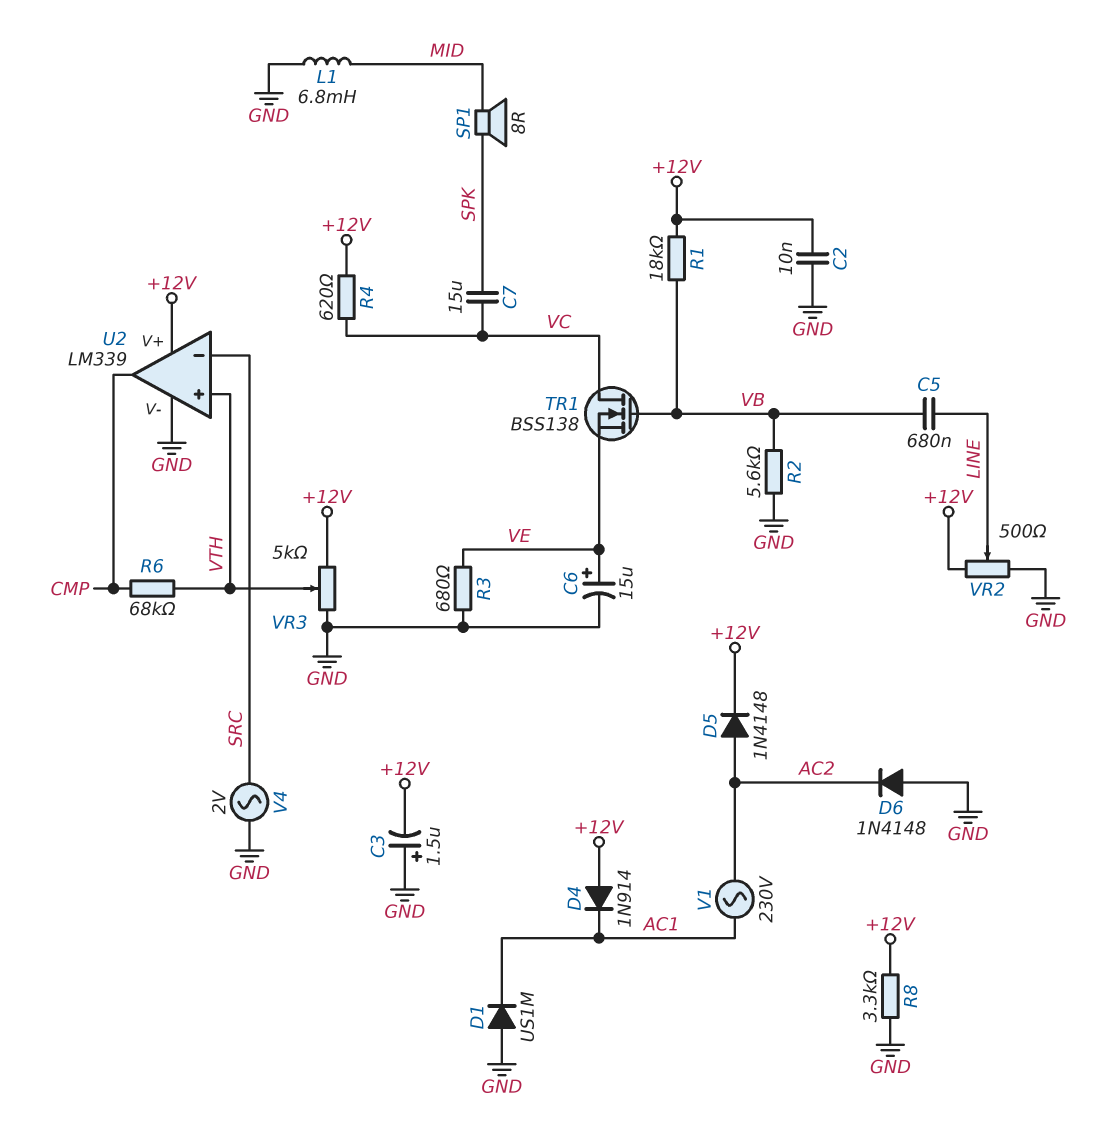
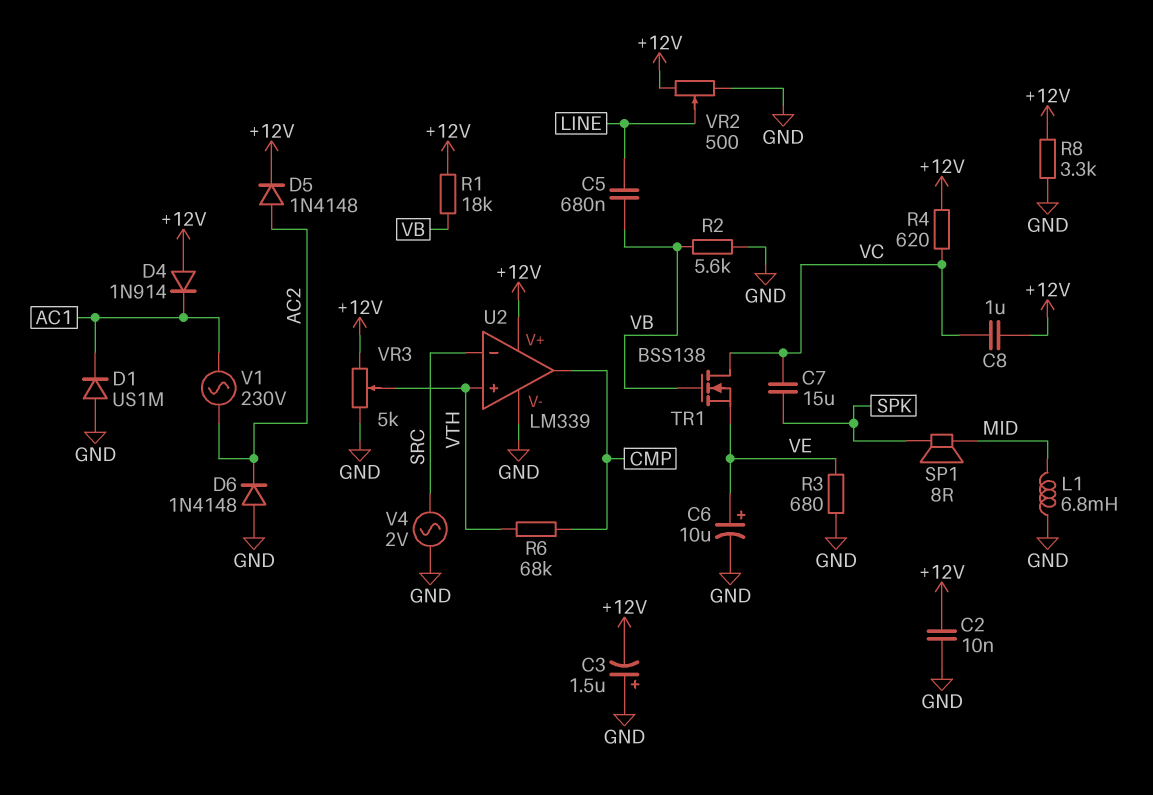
C6: 15uF (plus VE, minus GND) -> 10uF (plus VE, minus GND)
C8: none -> 1uF (+12V, VC)

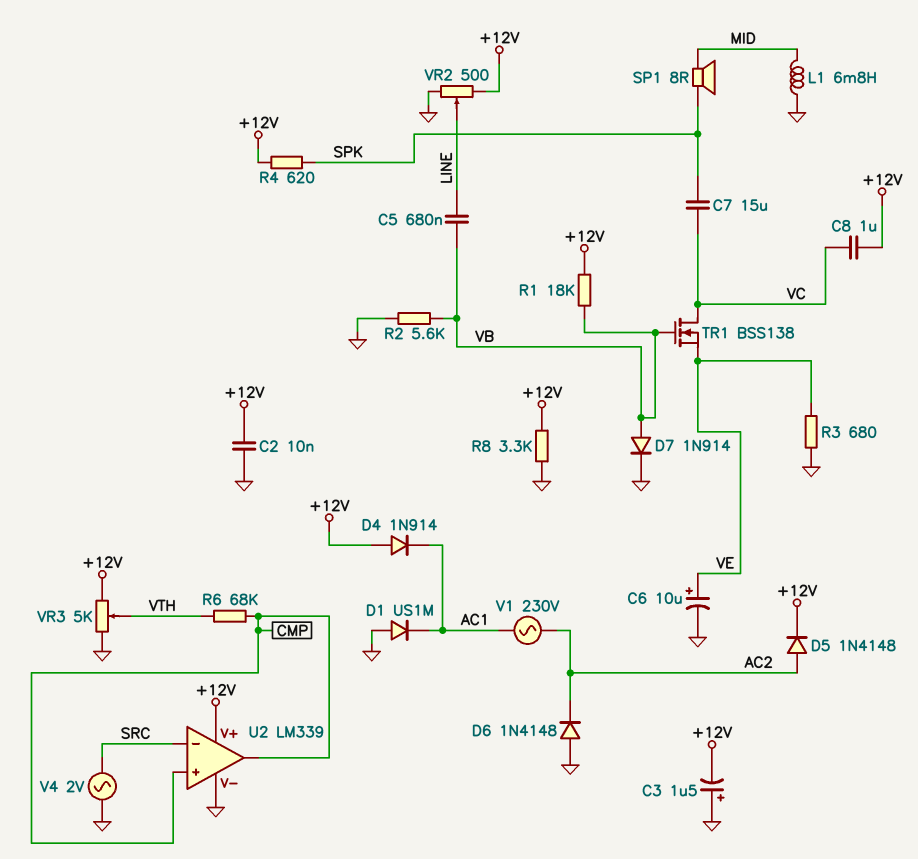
D7: none -> diode 1N914 (A VB, K GND)
R4: 620 (+12V, VC) -> 620 (+12V, SPK)
U2 pin in+: VTH -> CMP

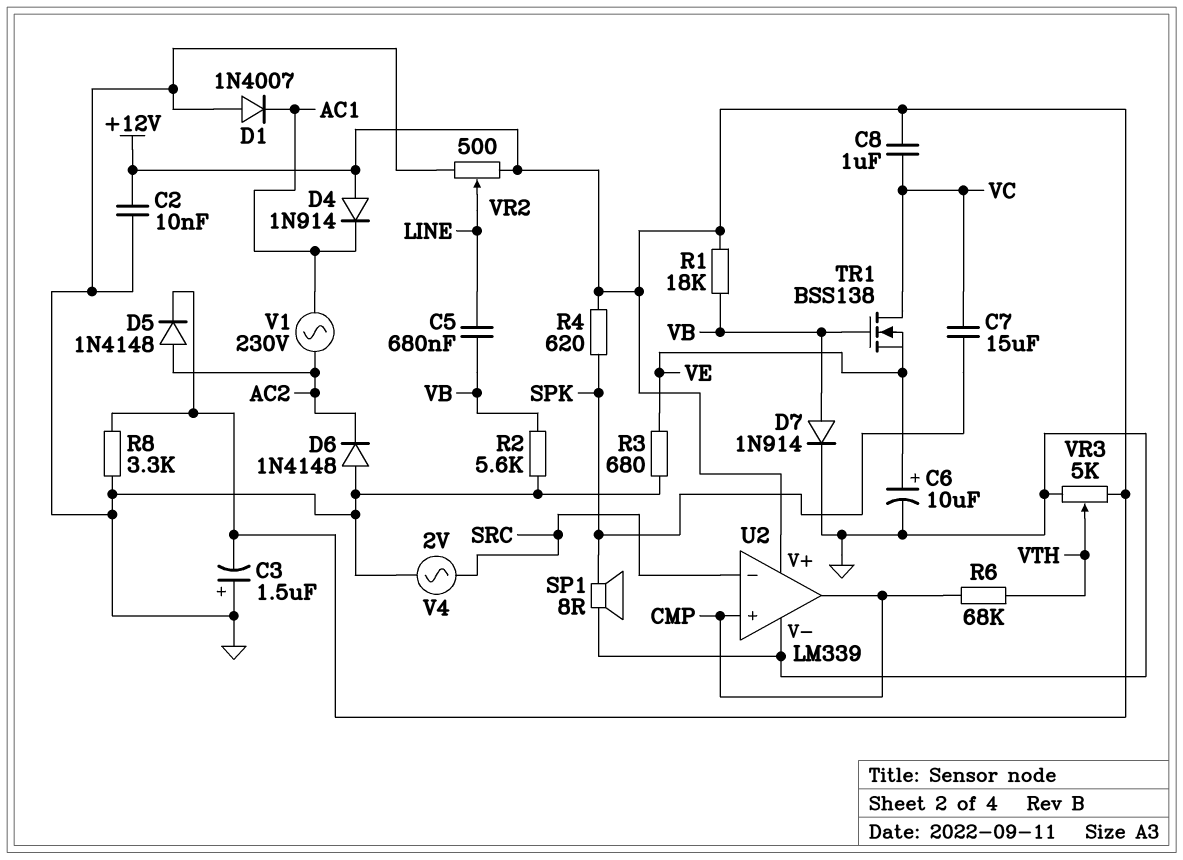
D1: diode US1M (A GND, K AC1) -> diode 1N4007 (A GND, K AC1)
L1: 6.8mH (GND, MID) -> none
SP1: speaker 8R (MID, SPK) -> speaker 8R (GND, SPK)

